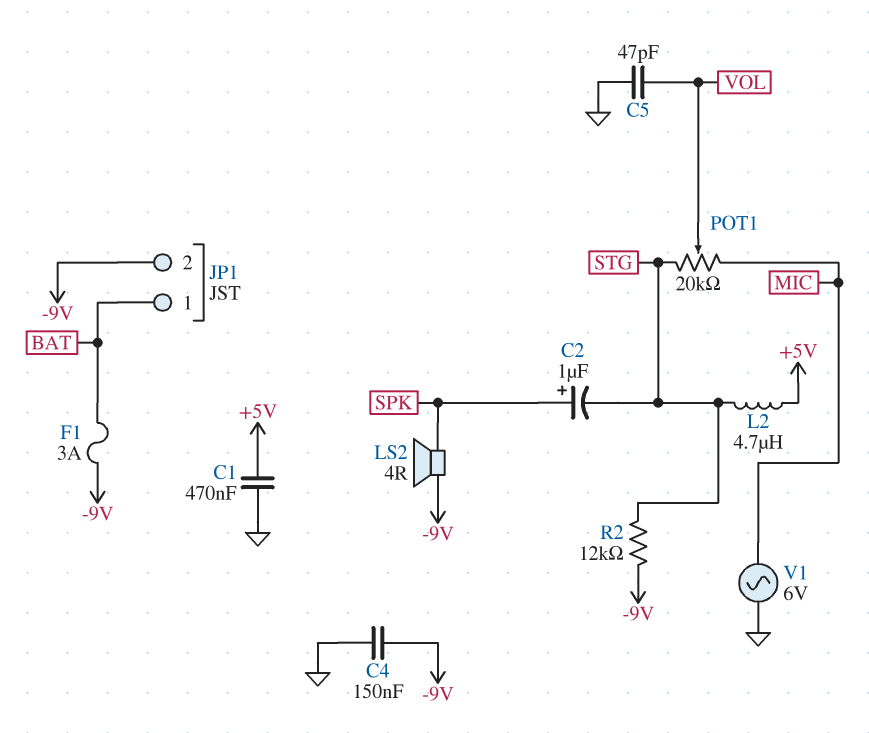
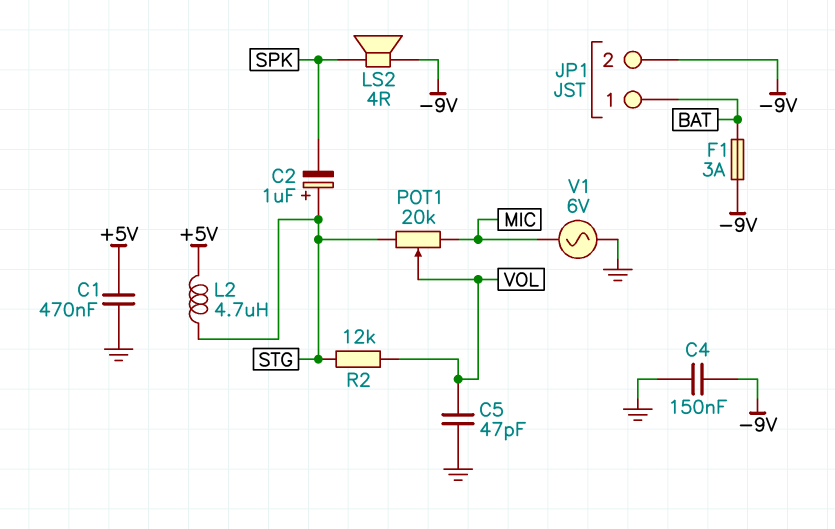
C2: 1uF (plus SPK, minus STG) -> 1uF (plus STG, minus SPK)
R2: 12k (-9V, STG) -> 12k (STG, VOL)

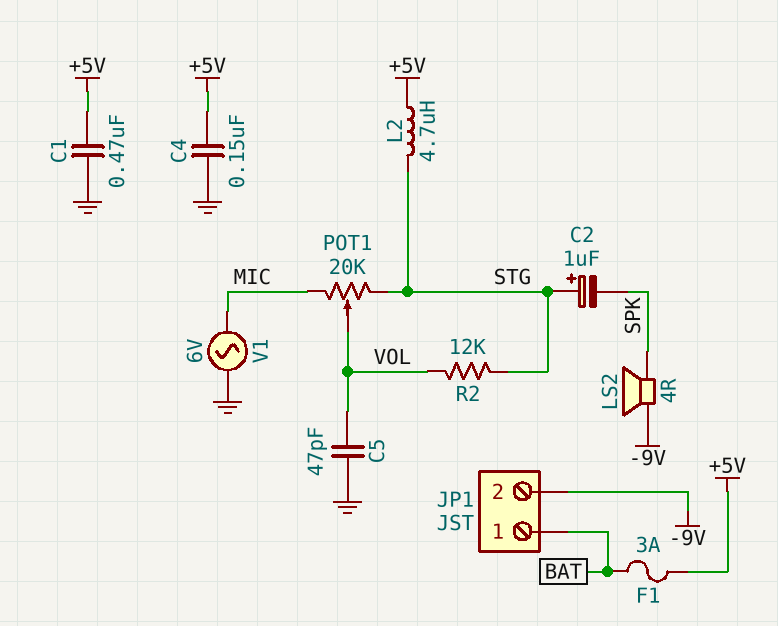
C4: 150nF (-9V, GND) -> 150nF (+5V, GND)
F1: 3A (-9V, BAT) -> 3A (+5V, BAT)

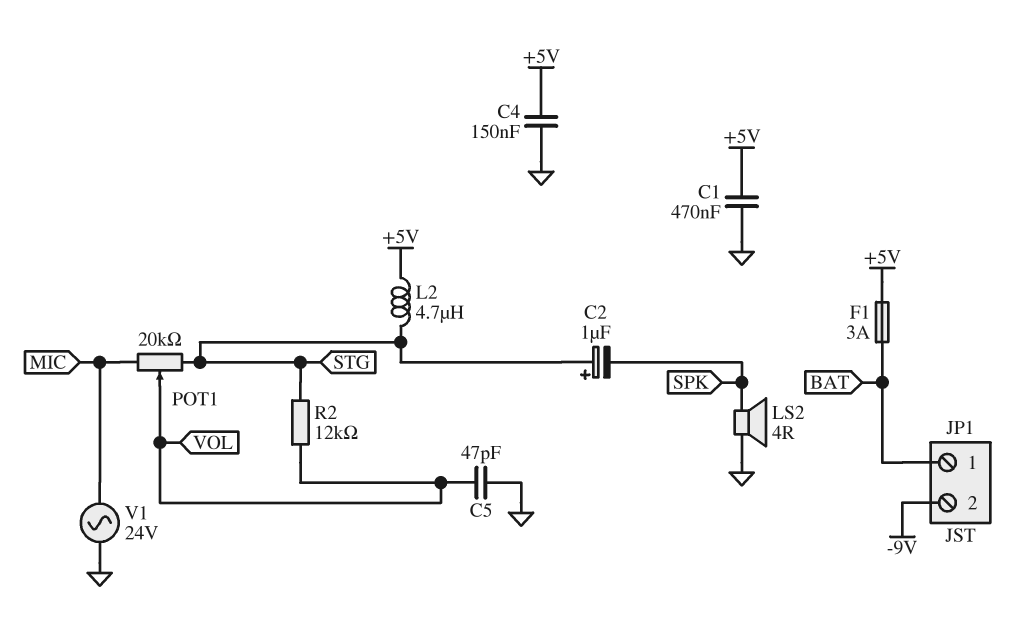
LS2: speaker 4R (-9V, SPK) -> speaker 4R (GND, SPK)
V1: AC 6V (GND, MIC) -> AC 24V (GND, MIC)

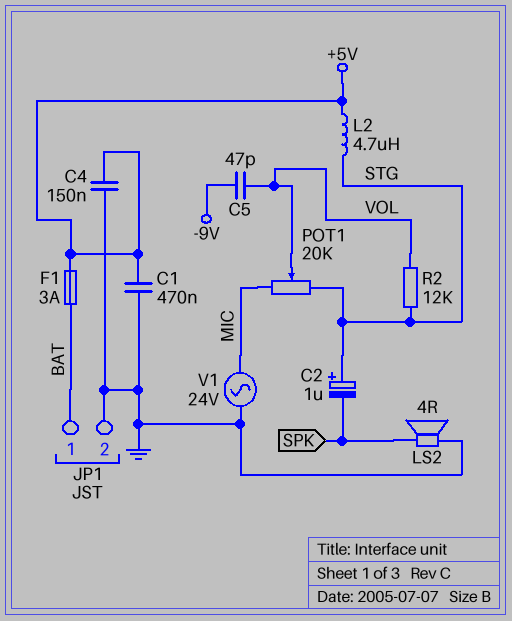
C5: 47pF (GND, VOL) -> 47pF (-9V, VOL)
JP1 pin 2: -9V -> GND

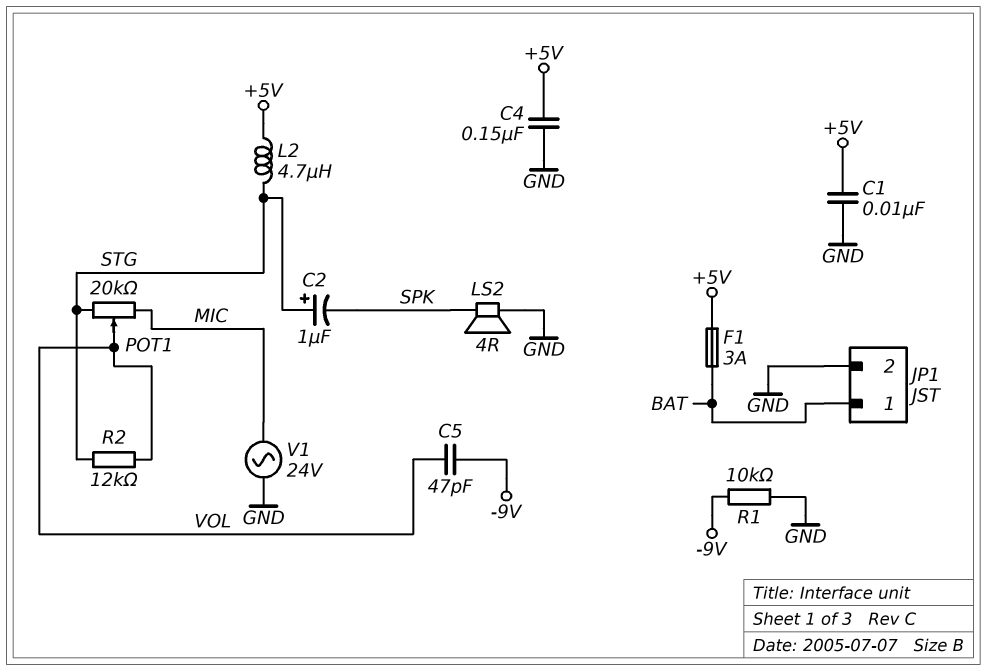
C1: 470nF (+5V, GND) -> 10nF (+5V, GND)
R1: none -> 10k (-9V, GND)

